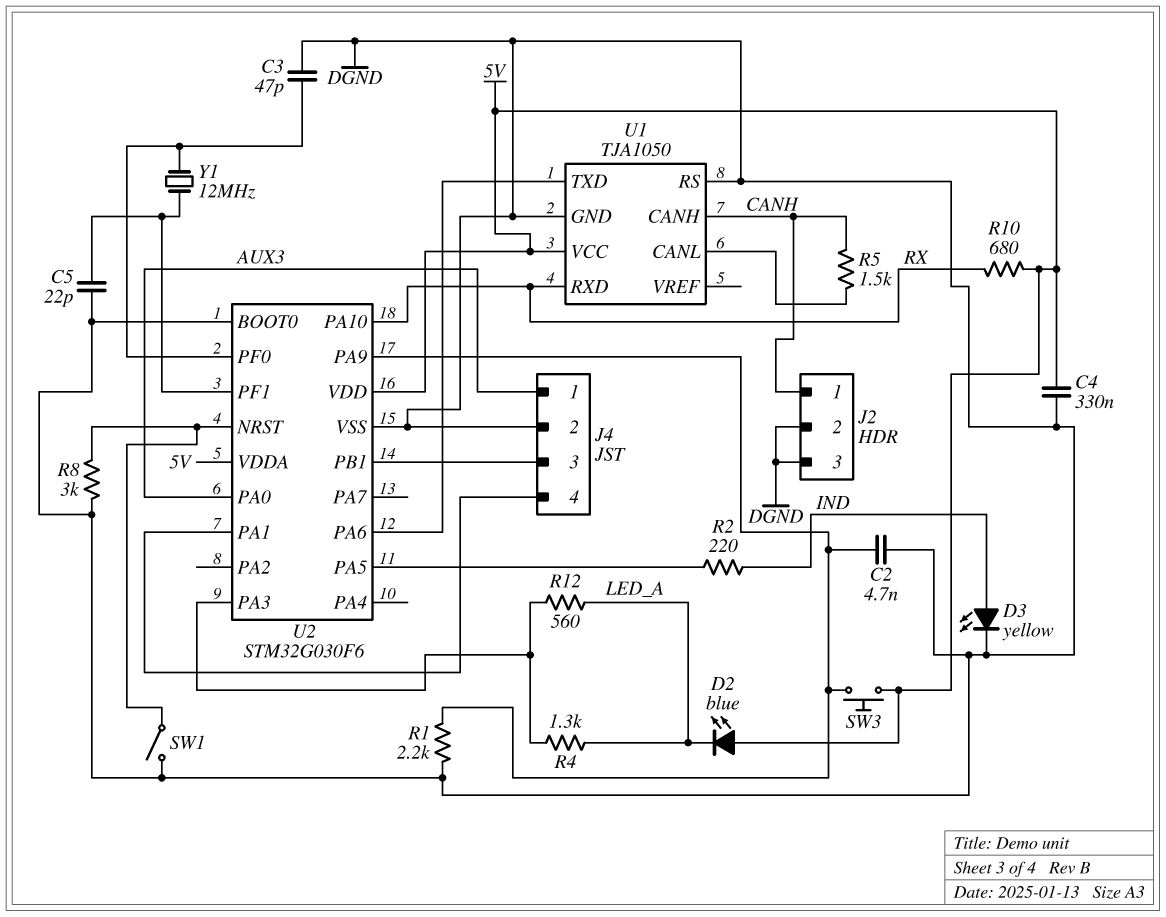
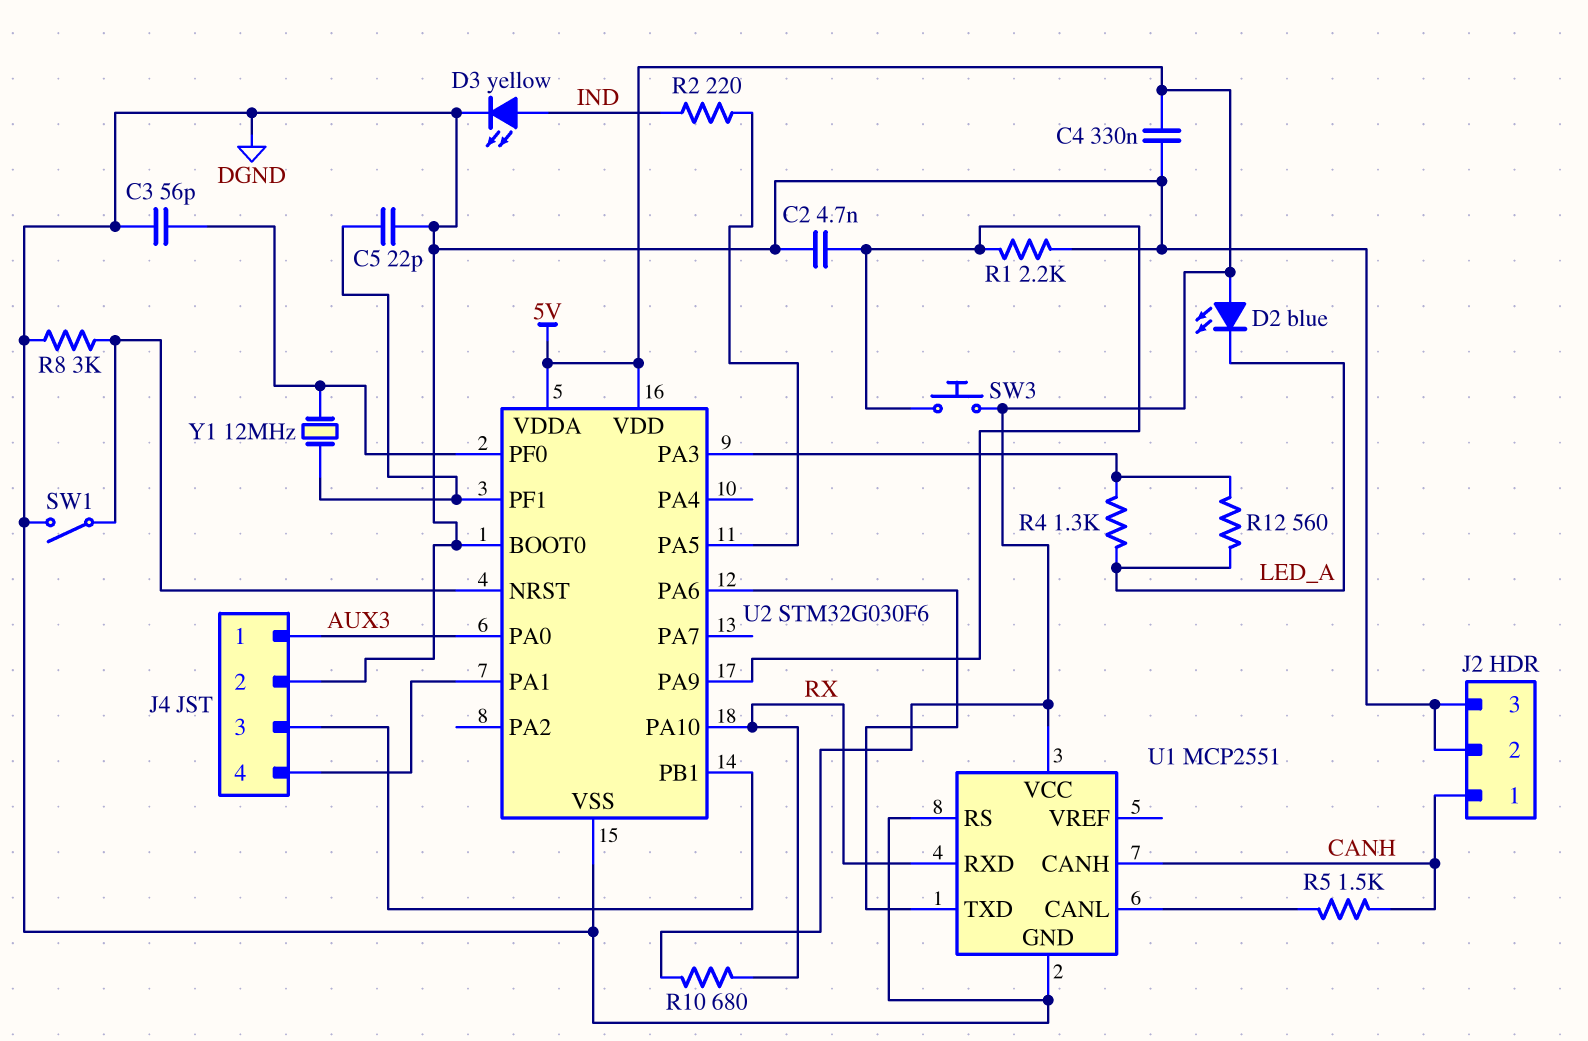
C3: 47pF (DGND, U2/PF0) -> 56pF (DGND, U2/PF0)
U1: TJA1050 -> MCP2551

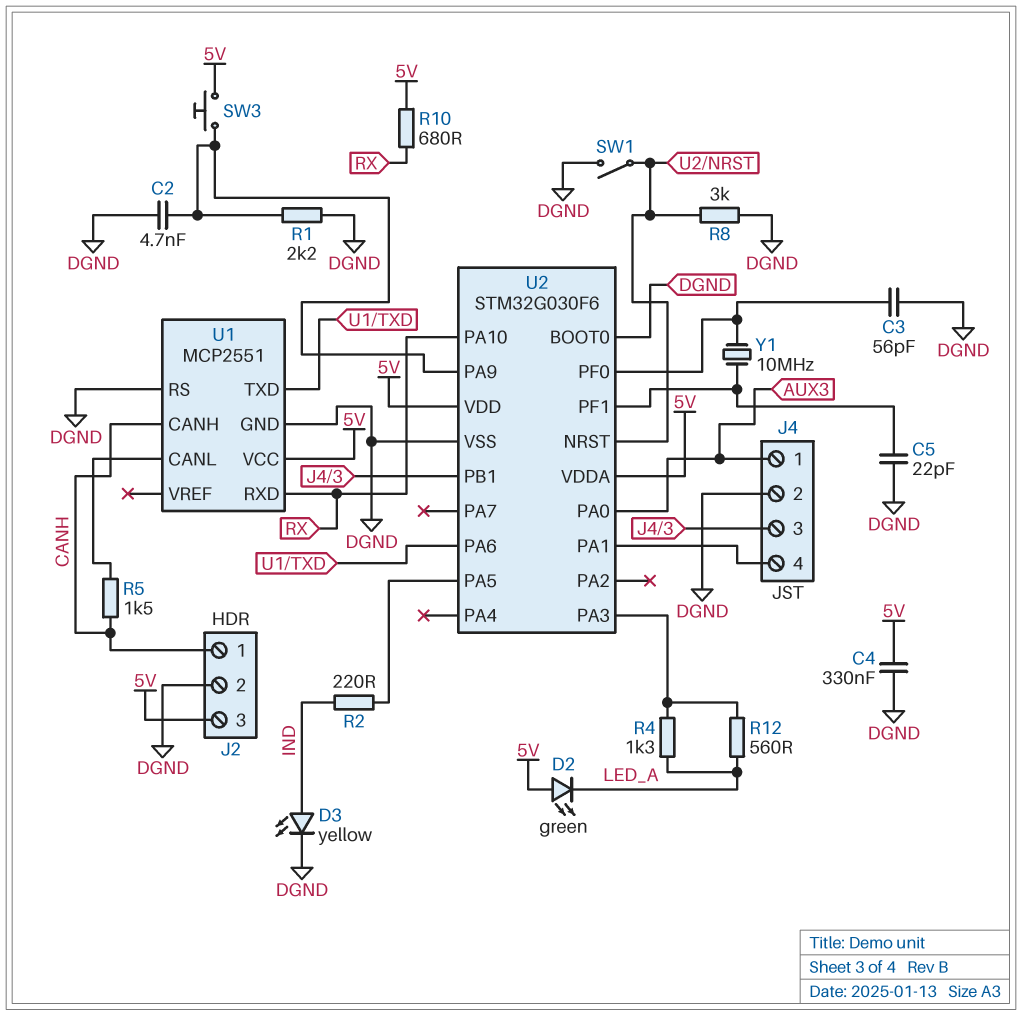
D2: LED blue (A 5V, K LED_A) -> LED green (A 5V, K LED_A)
J2 pin 3: DGND -> 5V
Y1: 12MHz (U2/PF0, U2/PF1) -> 10MHz (U2/PF0, U2/PF1)

